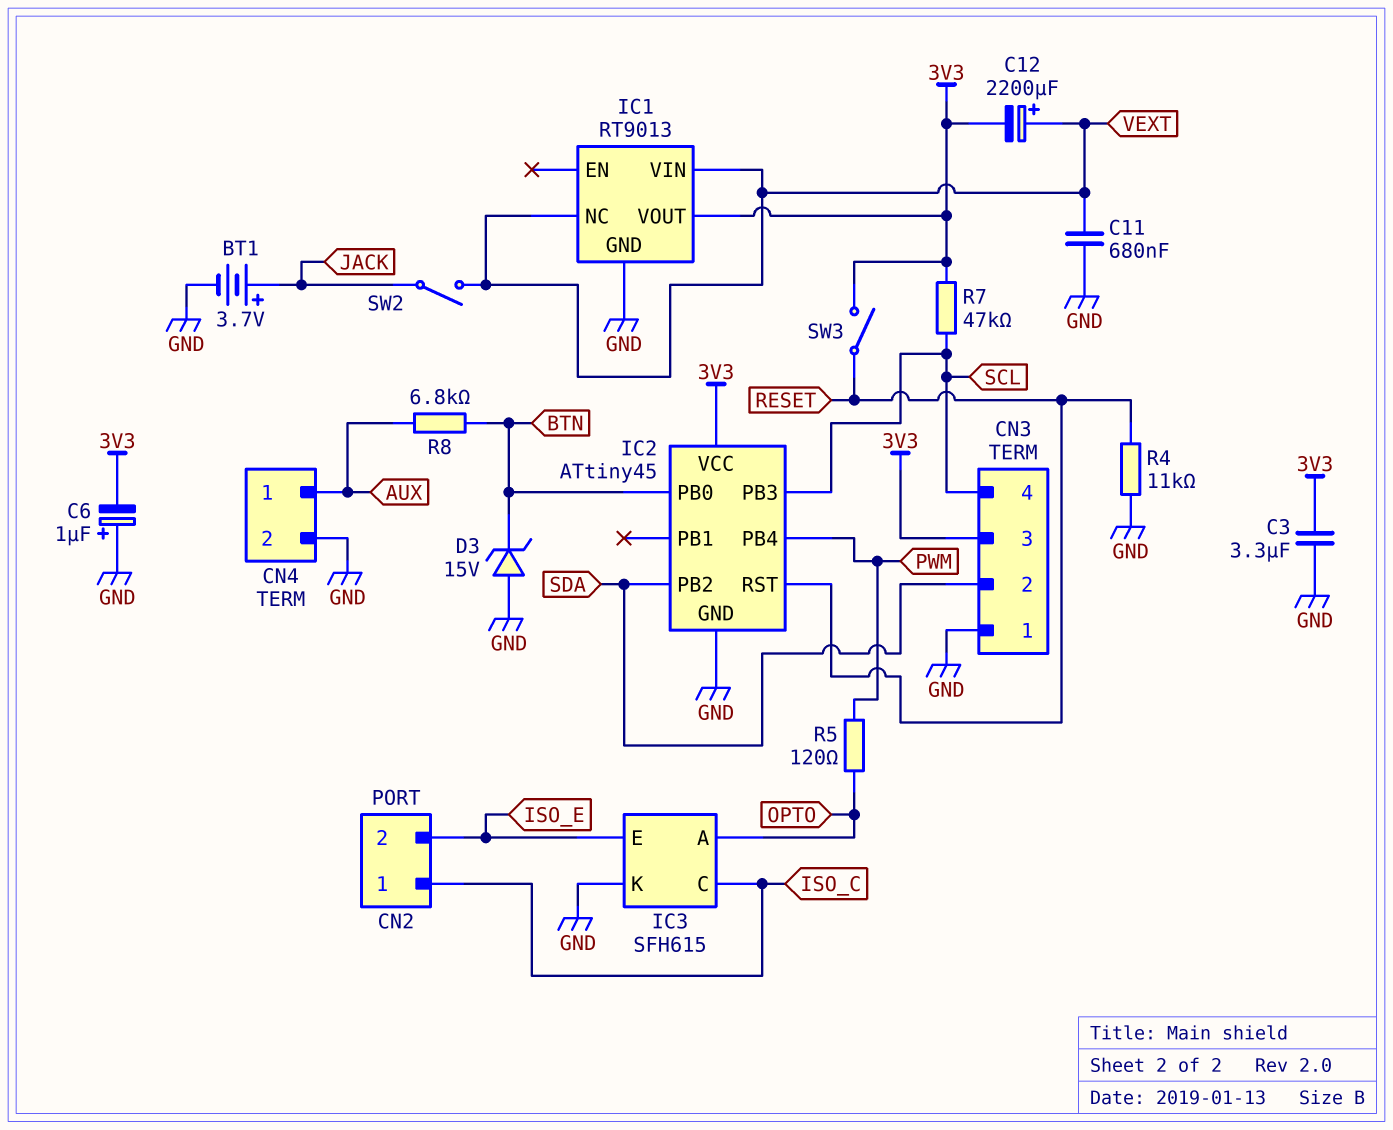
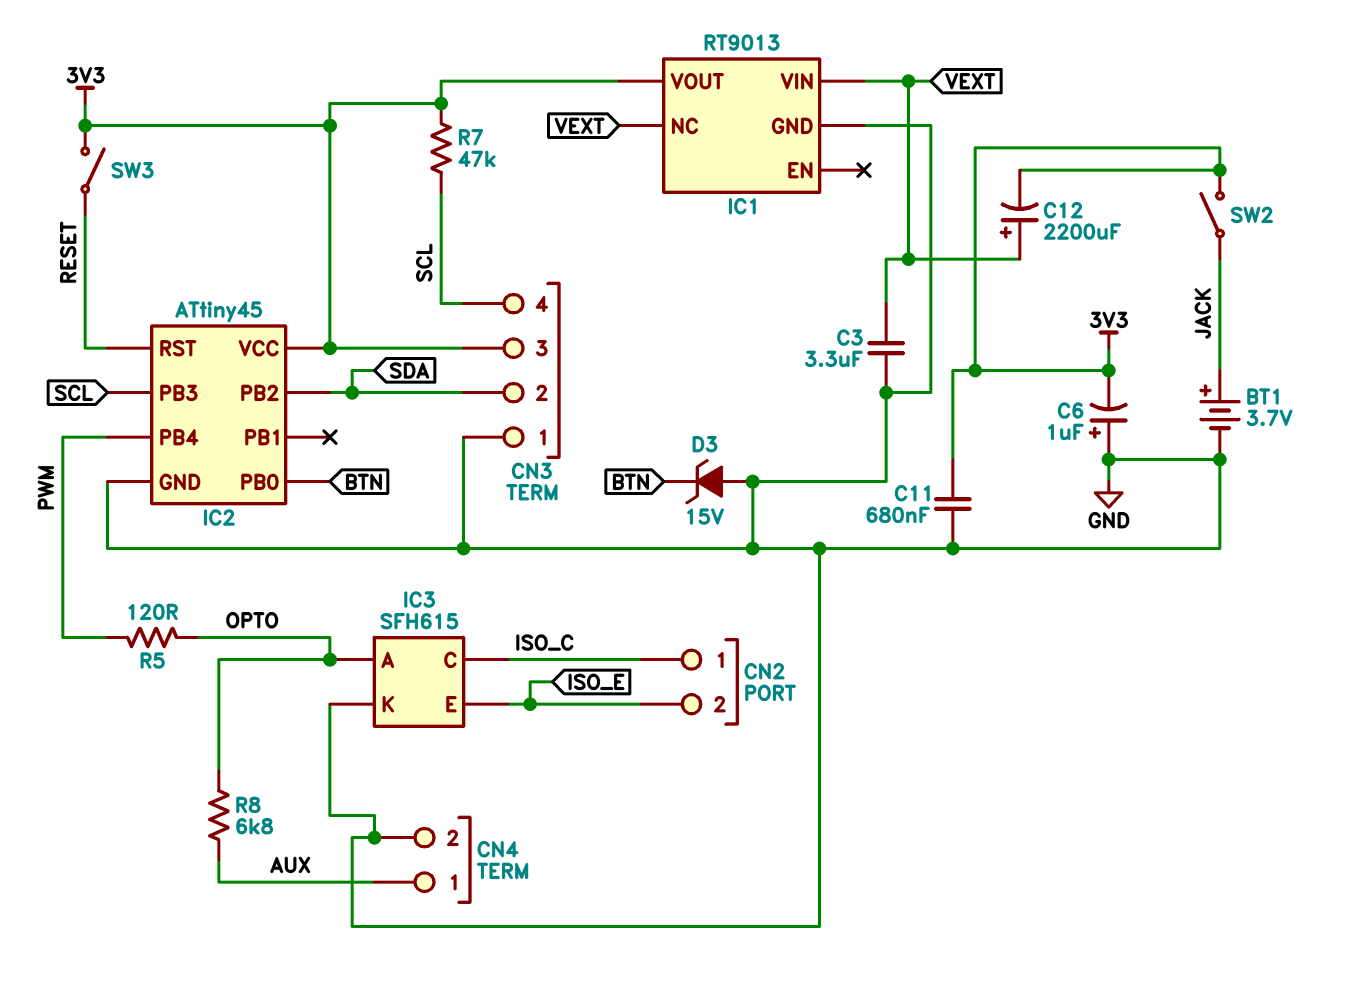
C3: 3.3uF (3V3, GND) -> 3.3uF (GND, VEXT)
C11: 680nF (GND, VEXT) -> 680nF (3V3, GND)
R4: 11k (GND, RESET) -> none
R8: 6.8k (AUX, BTN) -> 6.8k (AUX, OPTO)
SW2: switch (JACK, VEXT) -> switch (3V3, JACK)

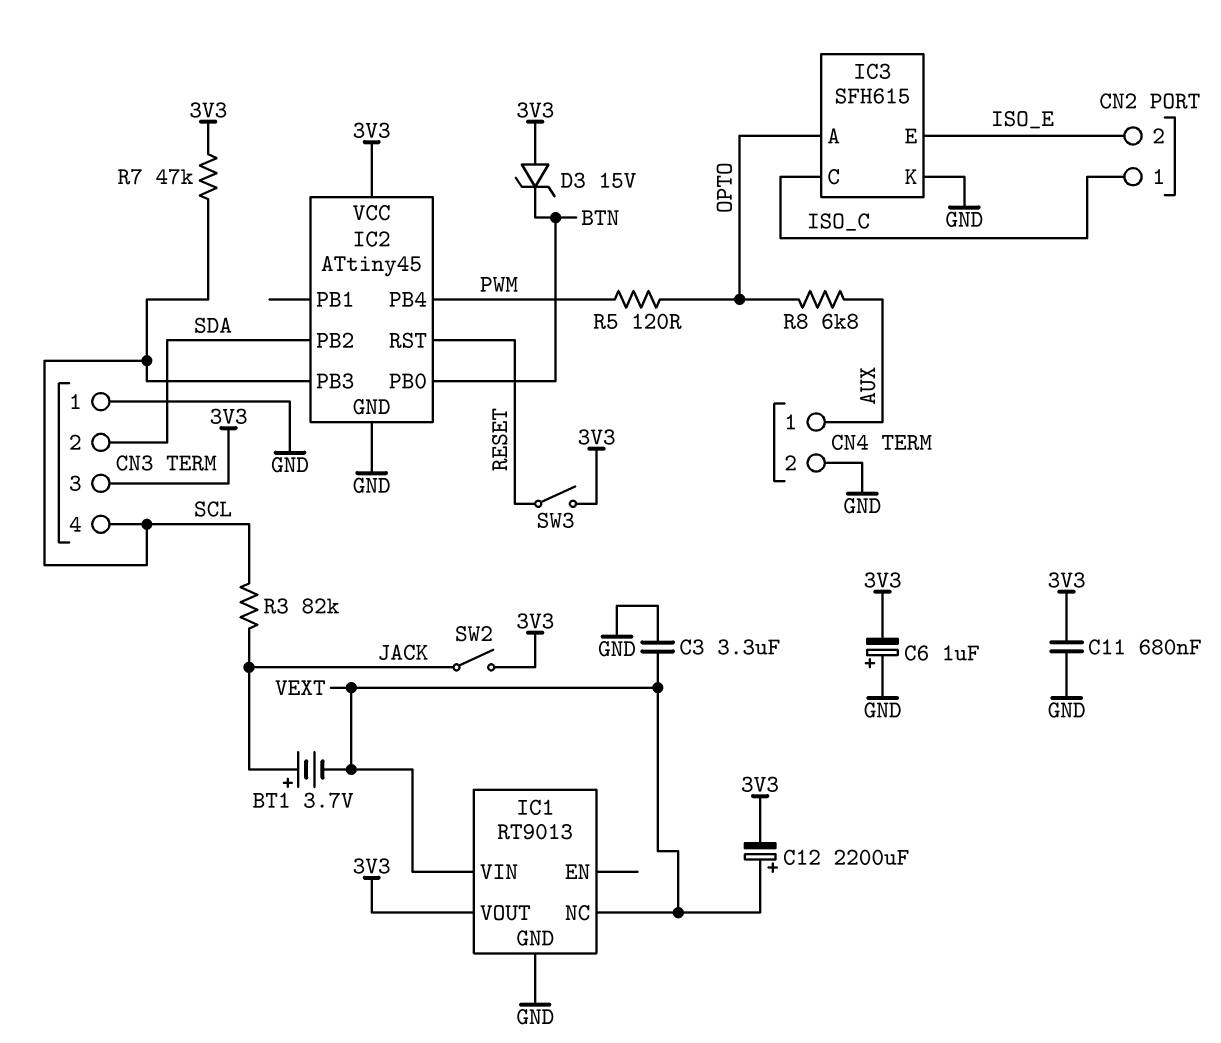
BT1: 3.7V (plus JACK, minus GND) -> 3.7V (plus JACK, minus VEXT)
D3: zener 15V (A GND, K BTN) -> zener 15V (A 3V3, K BTN)
R3: none -> 82k (JACK, SCL)

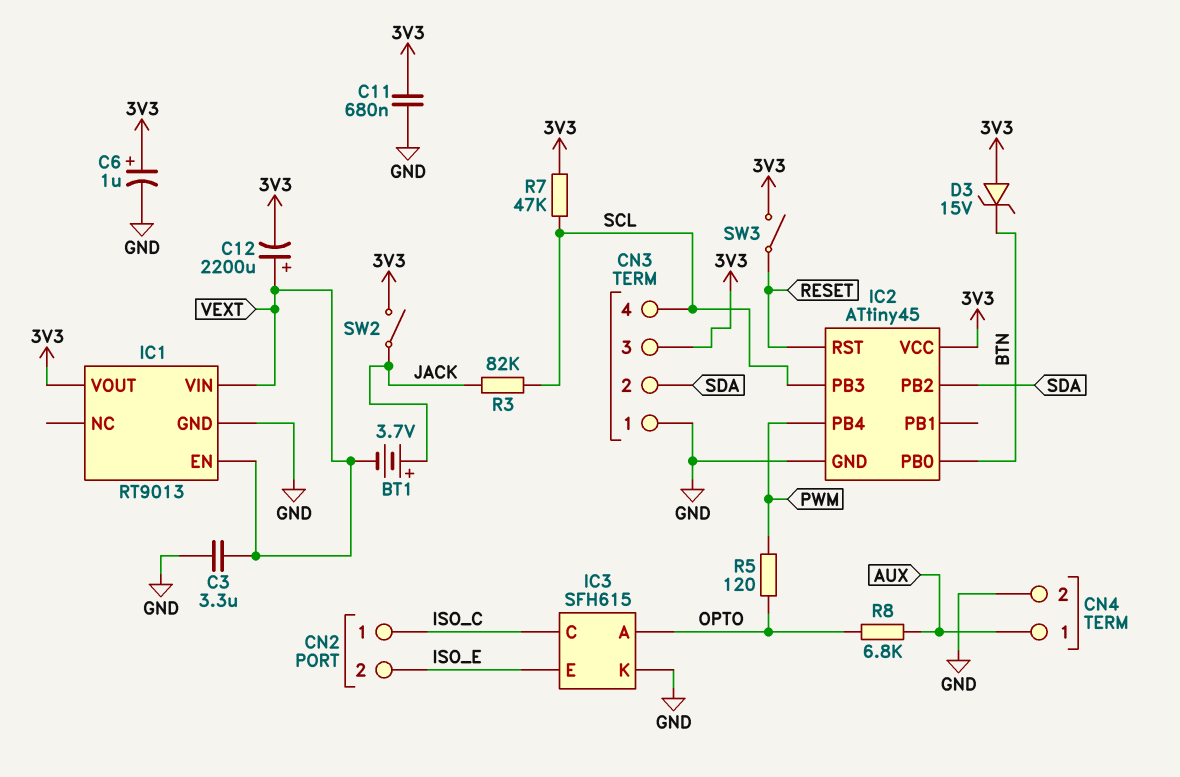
C6: 1uF (plus GND, minus 3V3) -> 1uF (plus 3V3, minus GND)
IC1 pin EN: none -> VEXT
IC1 pin NC: VEXT -> none

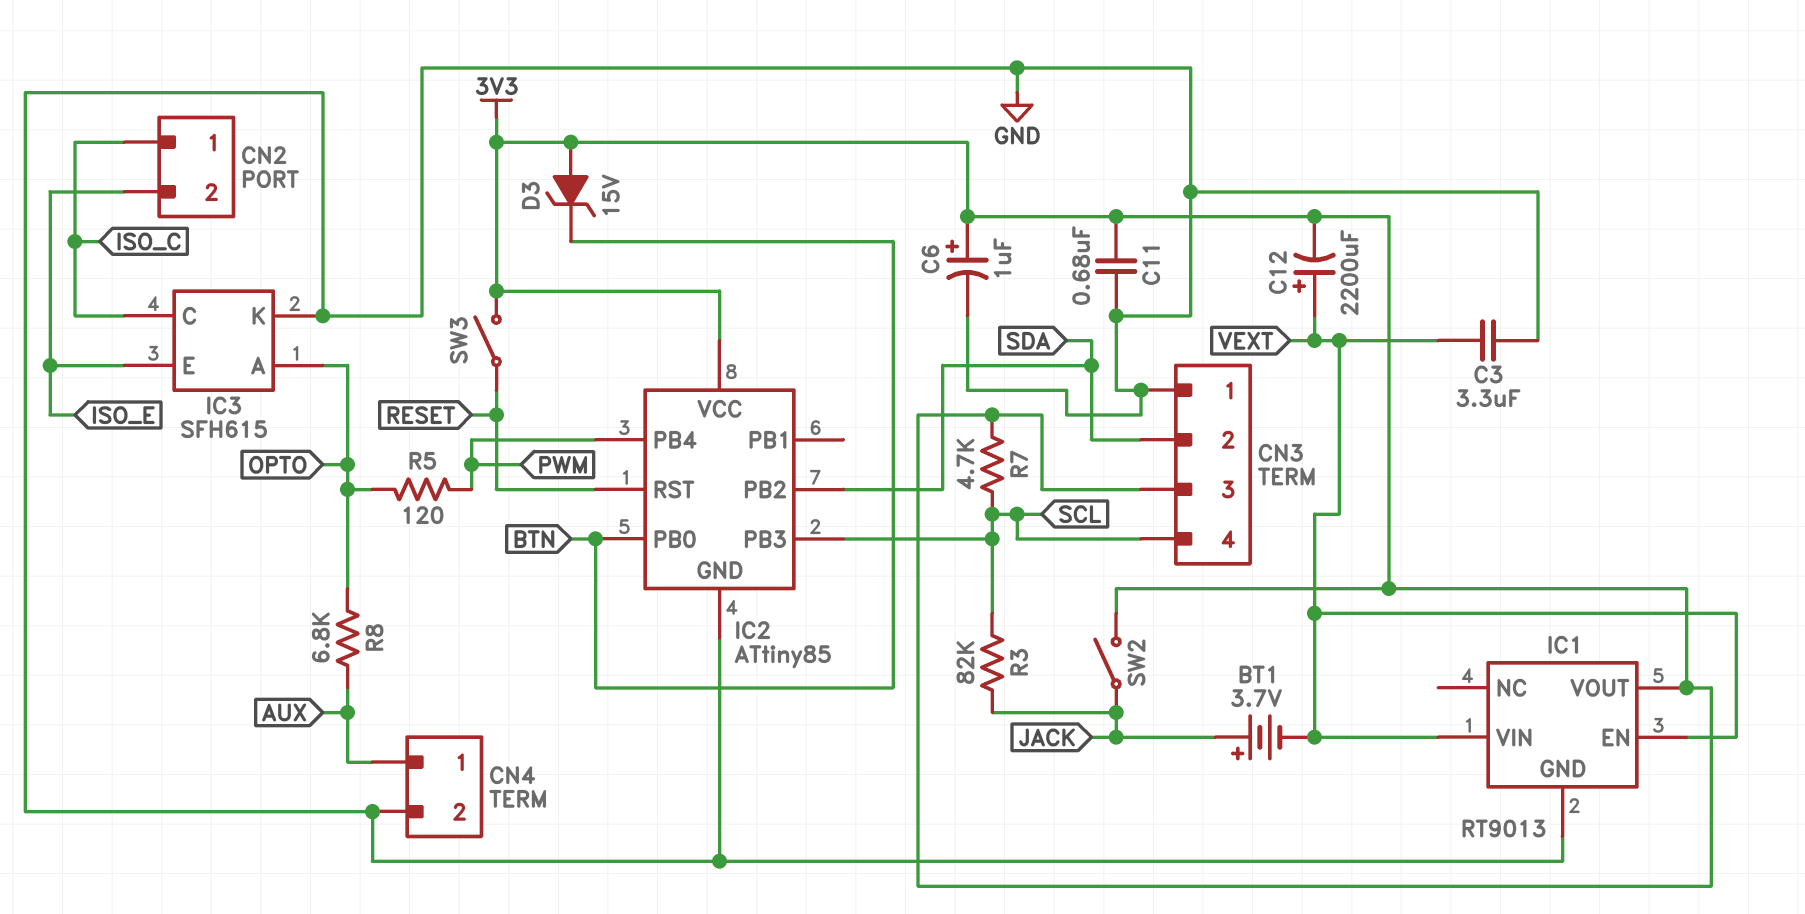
IC2: ATtiny45 -> ATtiny85
R7: 47k (3V3, SCL) -> 4.7k (3V3, SCL)

